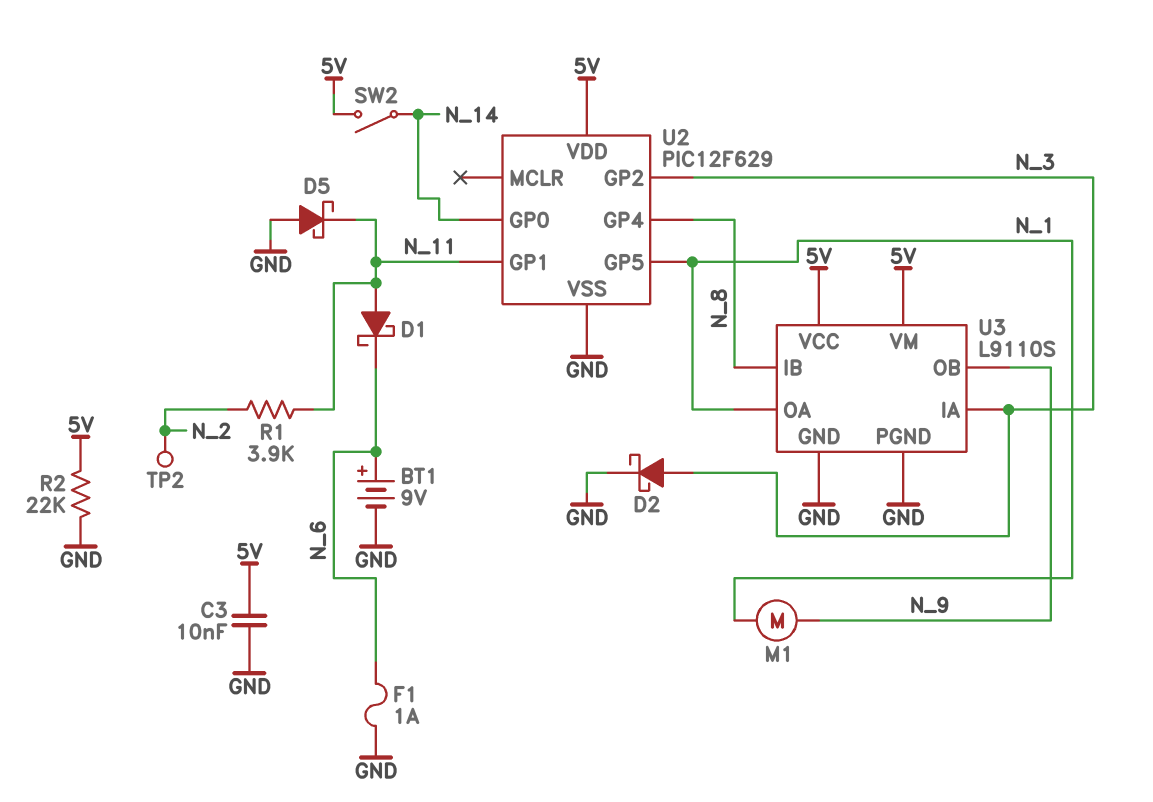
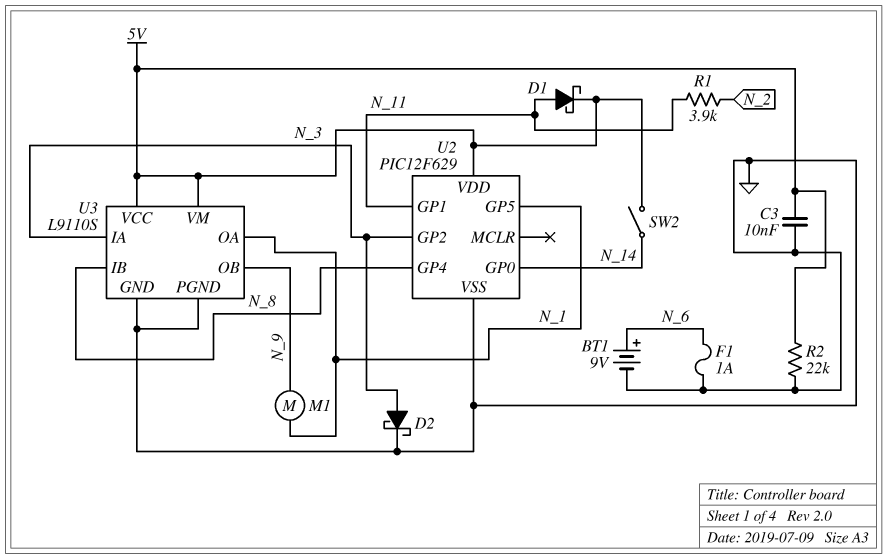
D1: schottky (A N_11, K N_6) -> schottky (A N_11, K 5V)
D5: schottky (A GND, K N_11) -> none
TP2: test point (N_2) -> none

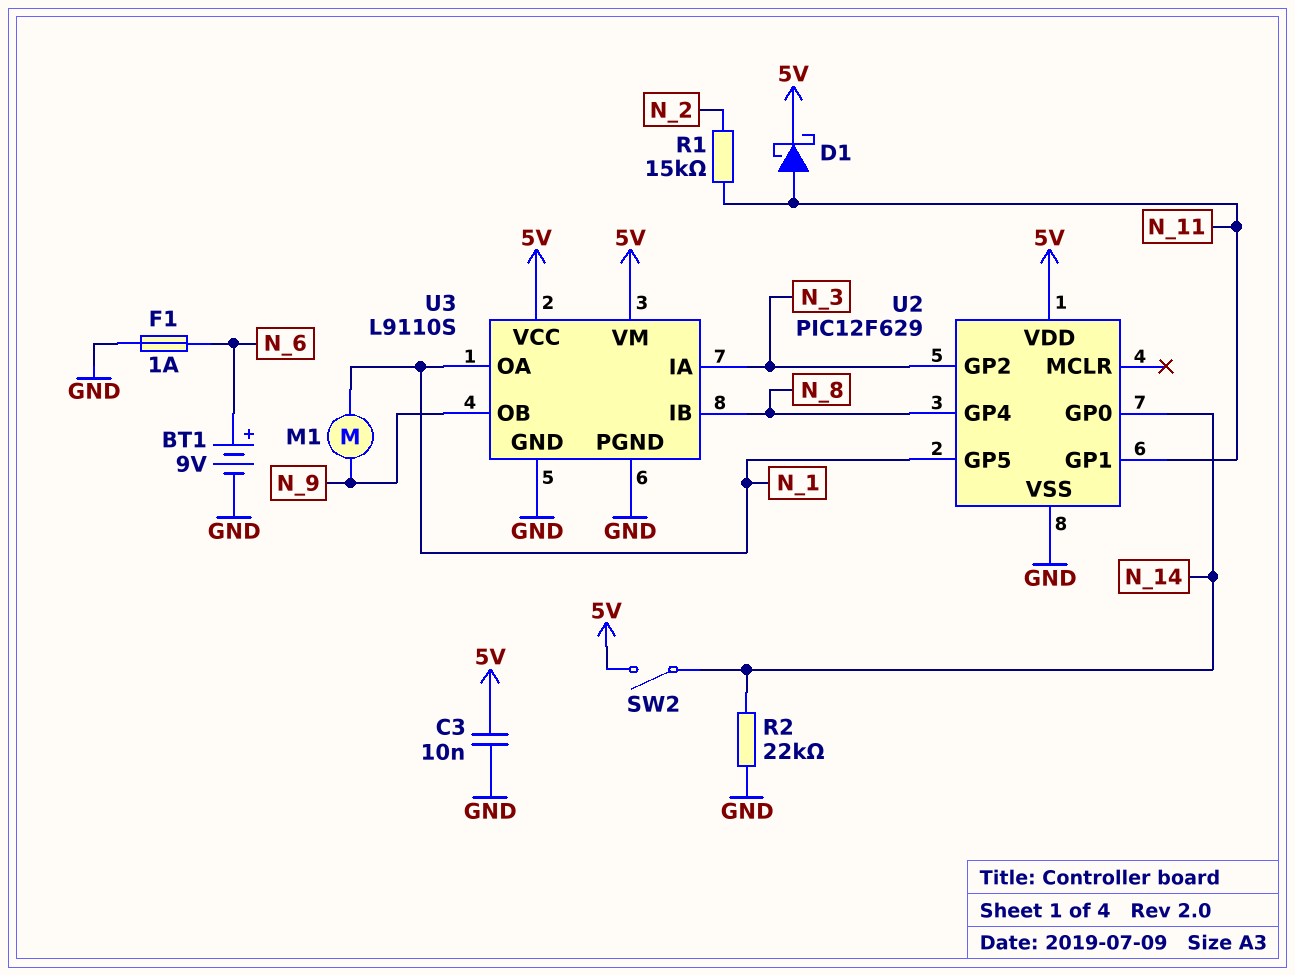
D2: schottky (A N_3, K GND) -> none
R1: 3.9k (N_2, N_11) -> 15k (N_2, N_11)
R2: 22k (5V, GND) -> 22k (GND, N_14)

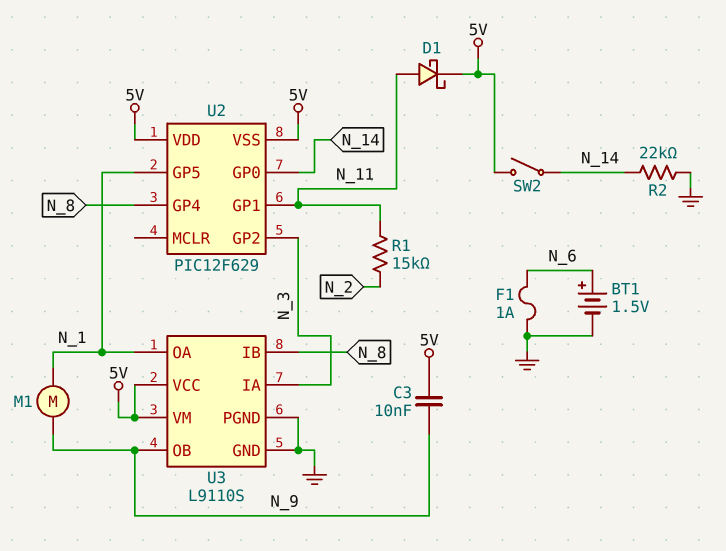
BT1: 9V (plus N_6, minus GND) -> 1.5V (plus N_6, minus GND)
C3: 10nF (5V, GND) -> 10nF (5V, N_9)
U2 pin VSS: GND -> 5V

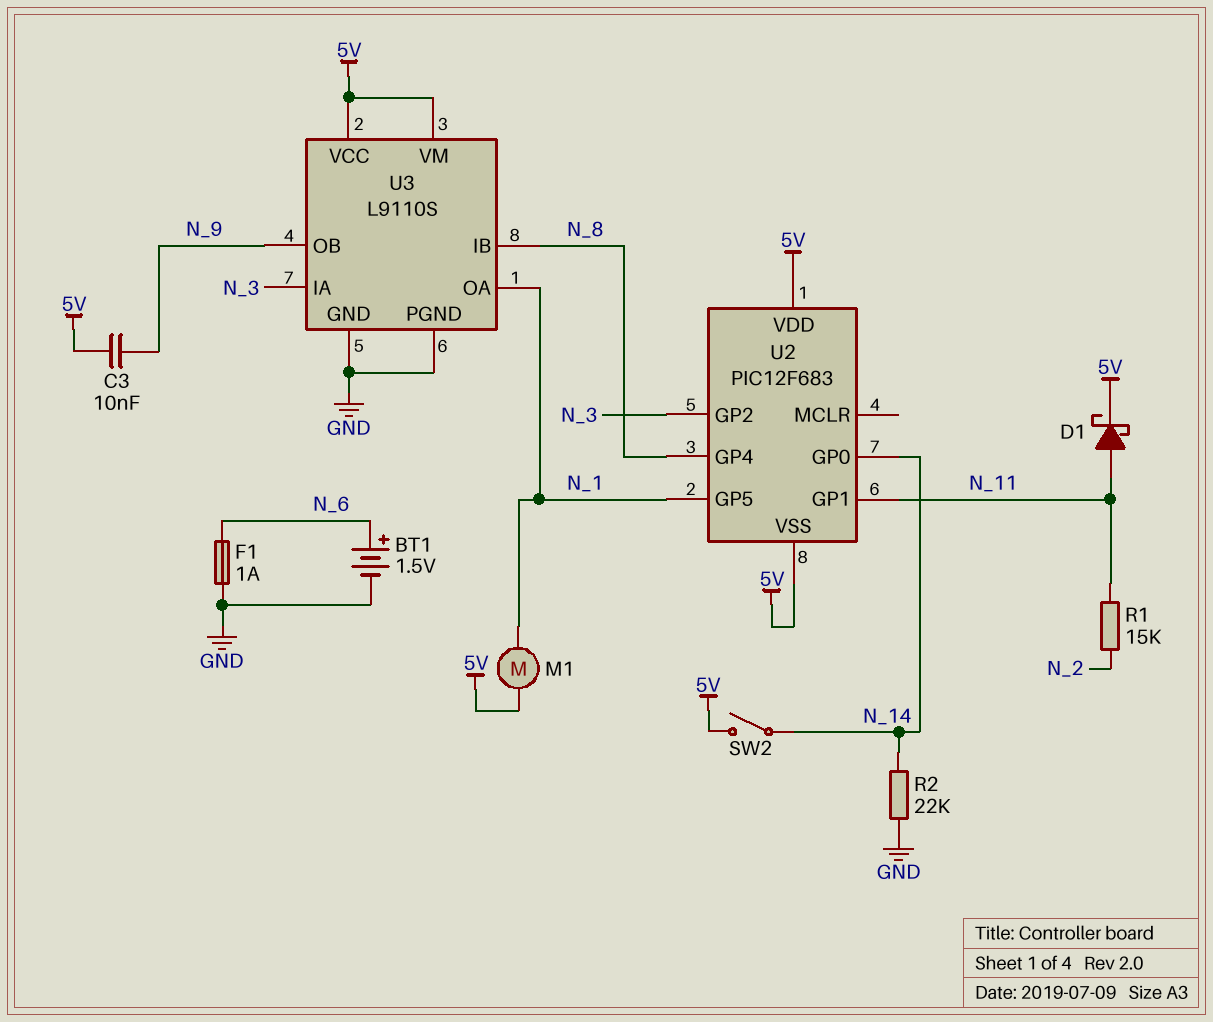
M1: motor (N_1, N_9) -> motor (5V, N_1)
U2: PIC12F629 -> PIC12F683

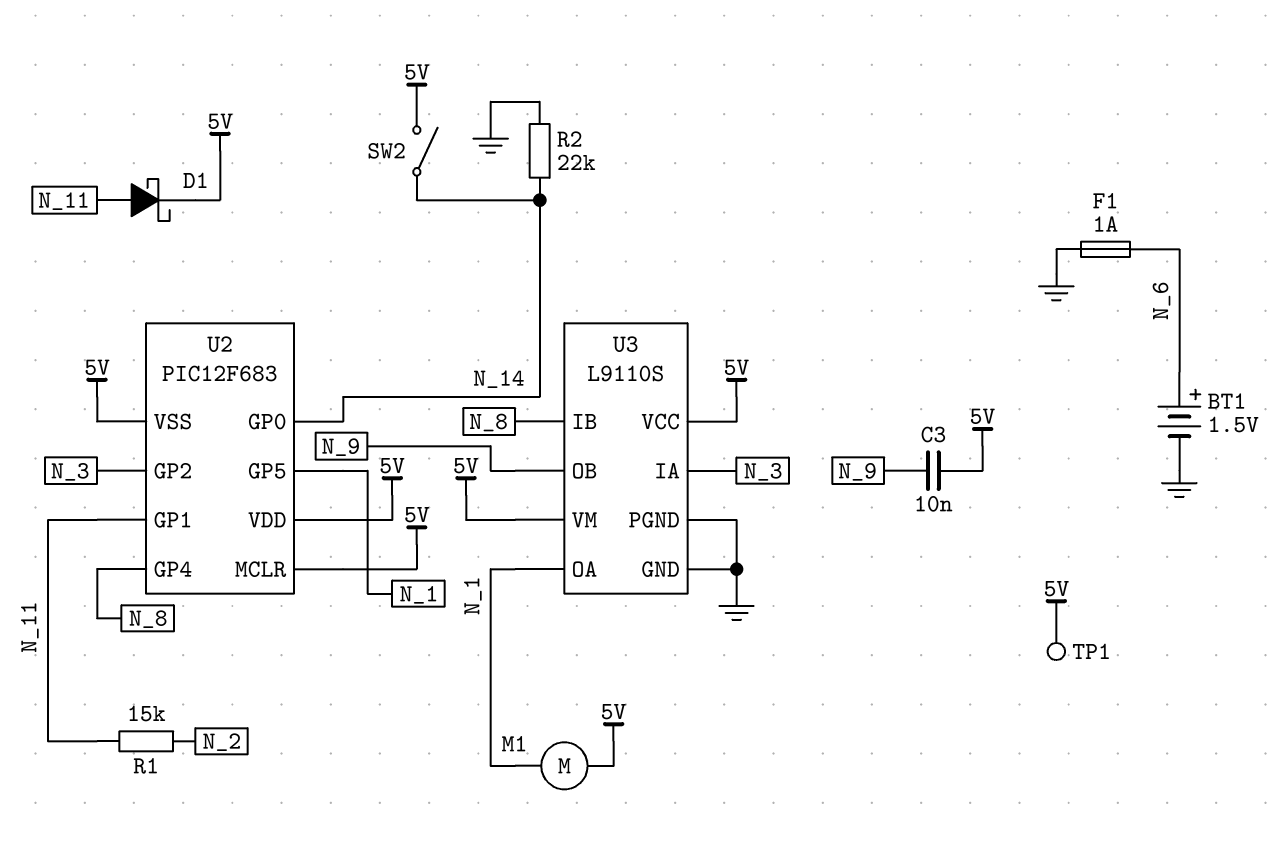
TP1: none -> test point (5V)
U2 pin MCLR: none -> 5V

